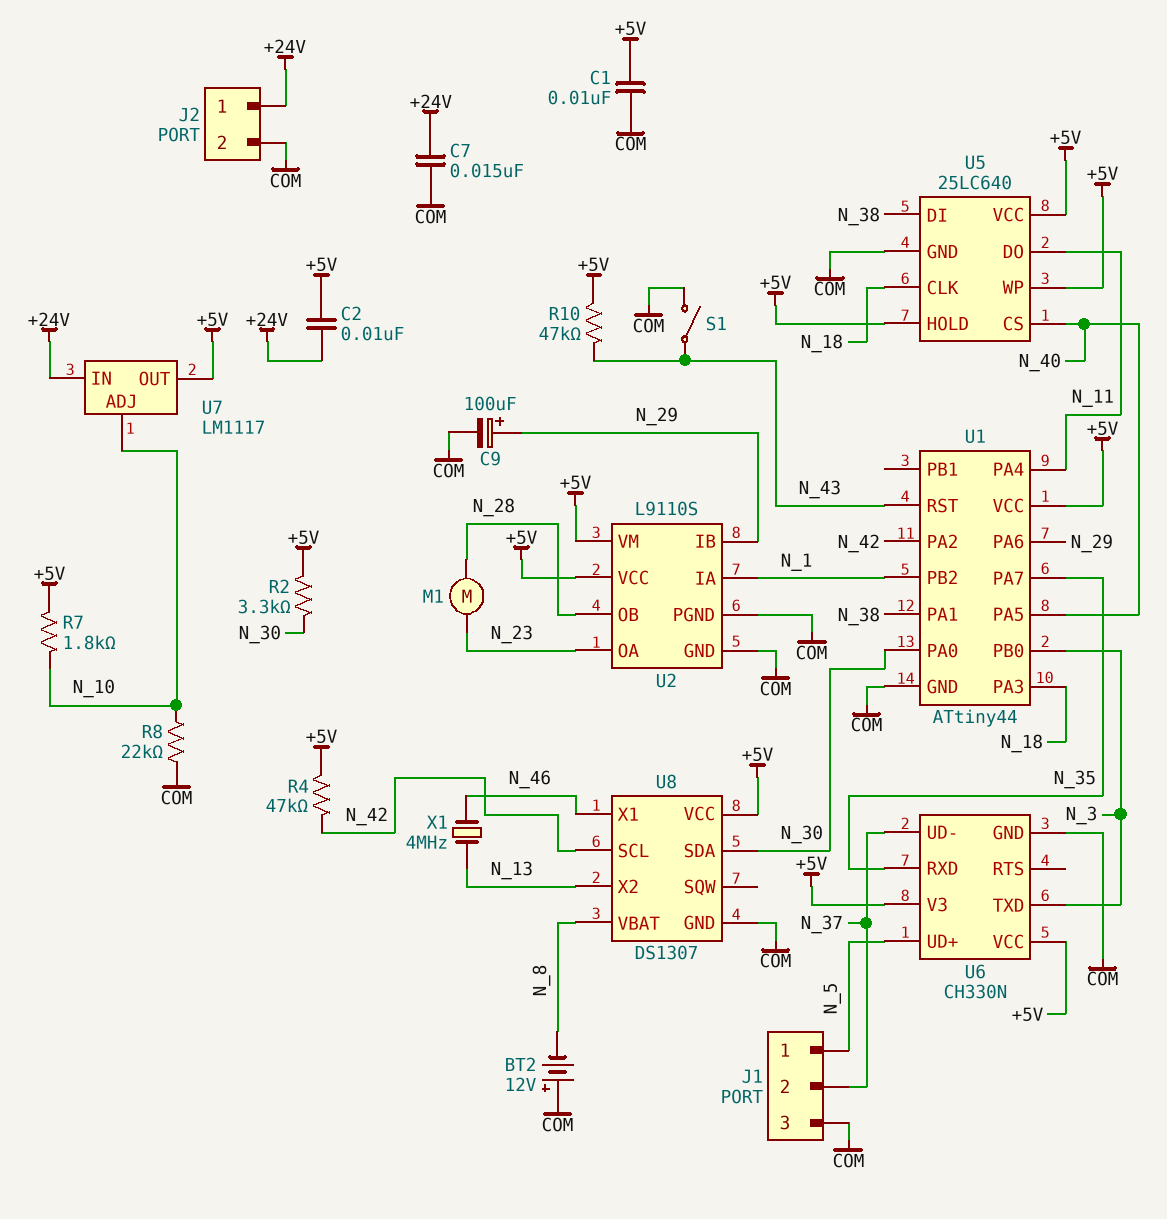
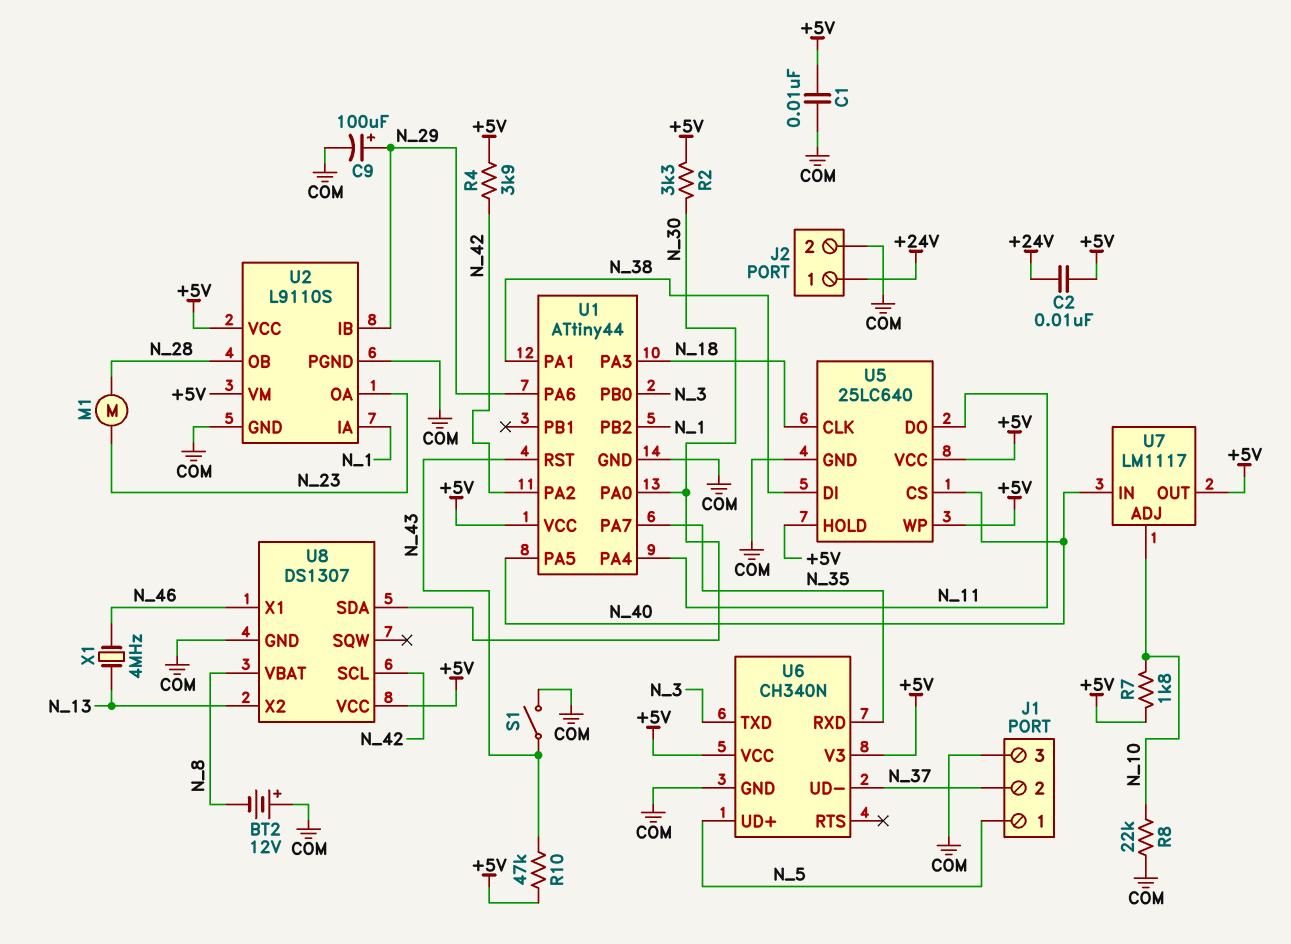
C7: 15nF (+24V, COM) -> none
R4: 47k (+5V, N_42) -> 3.9k (+5V, N_42)
U6: CH330N -> CH340N
U7 pin IN: +24V -> N_40

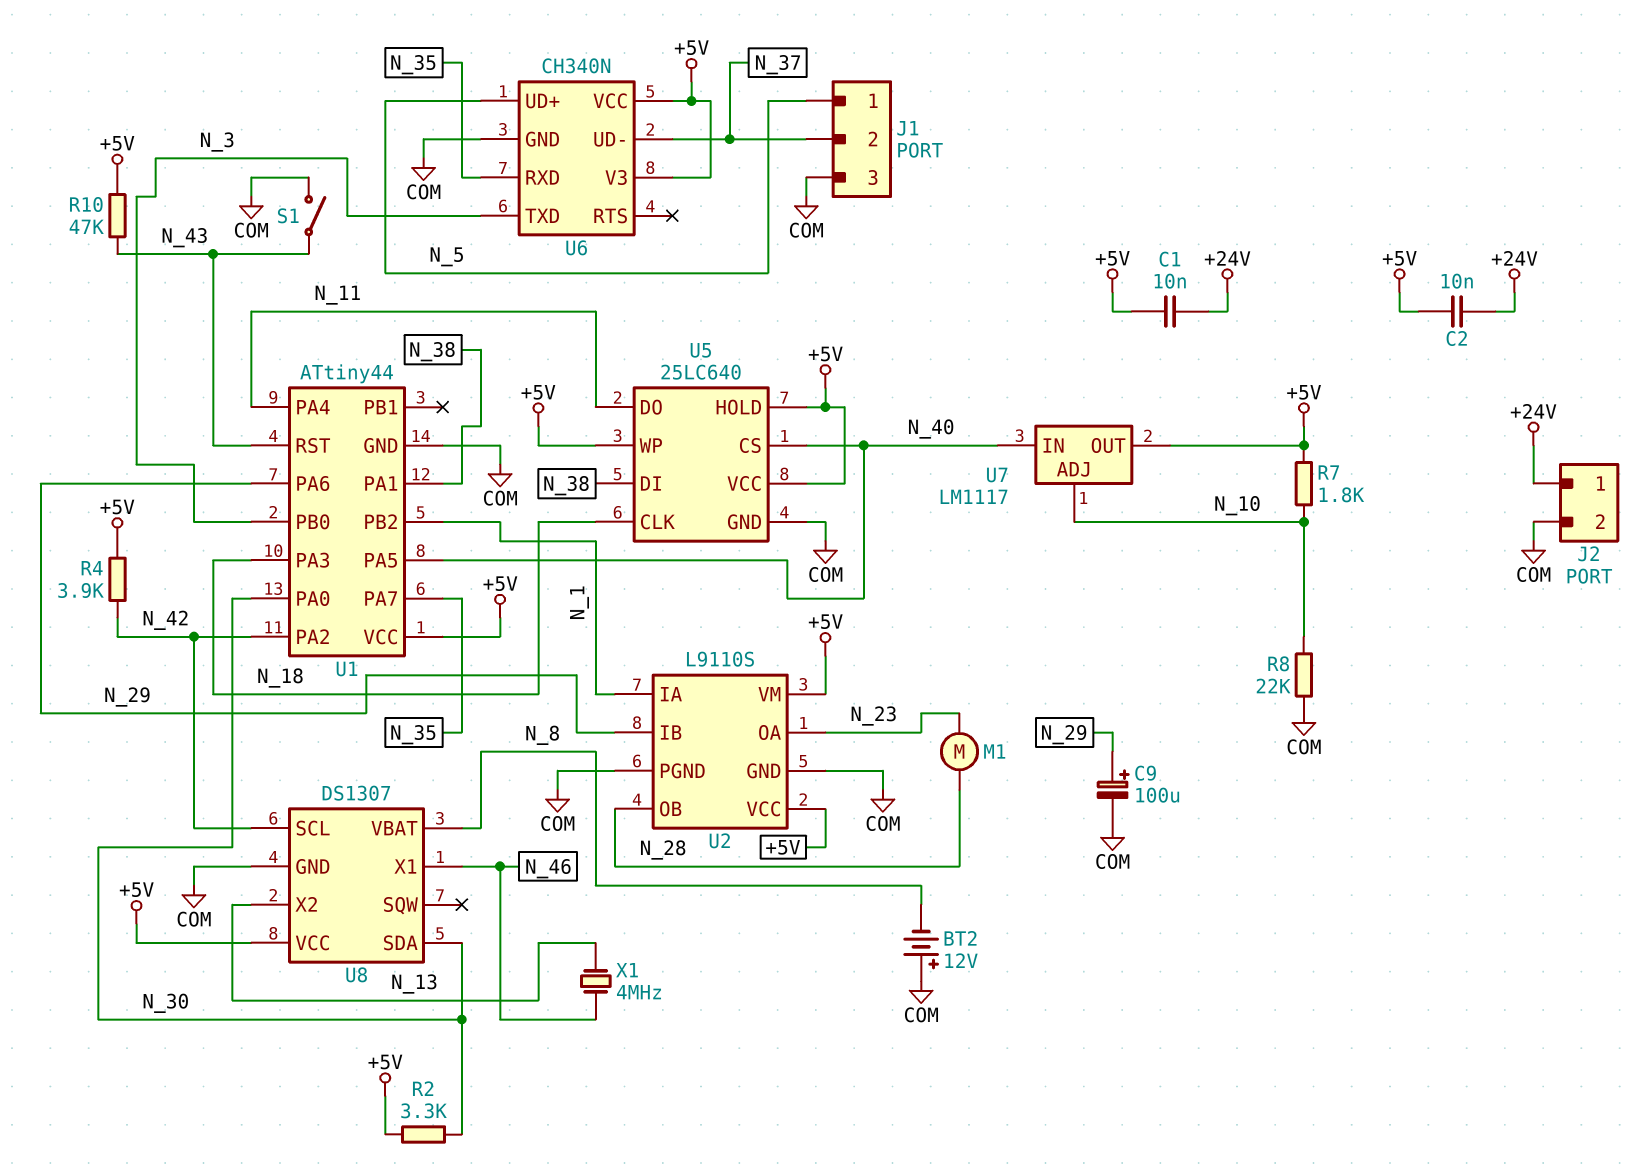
C1: 10nF (+5V, COM) -> 10nF (+5V, +24V)

